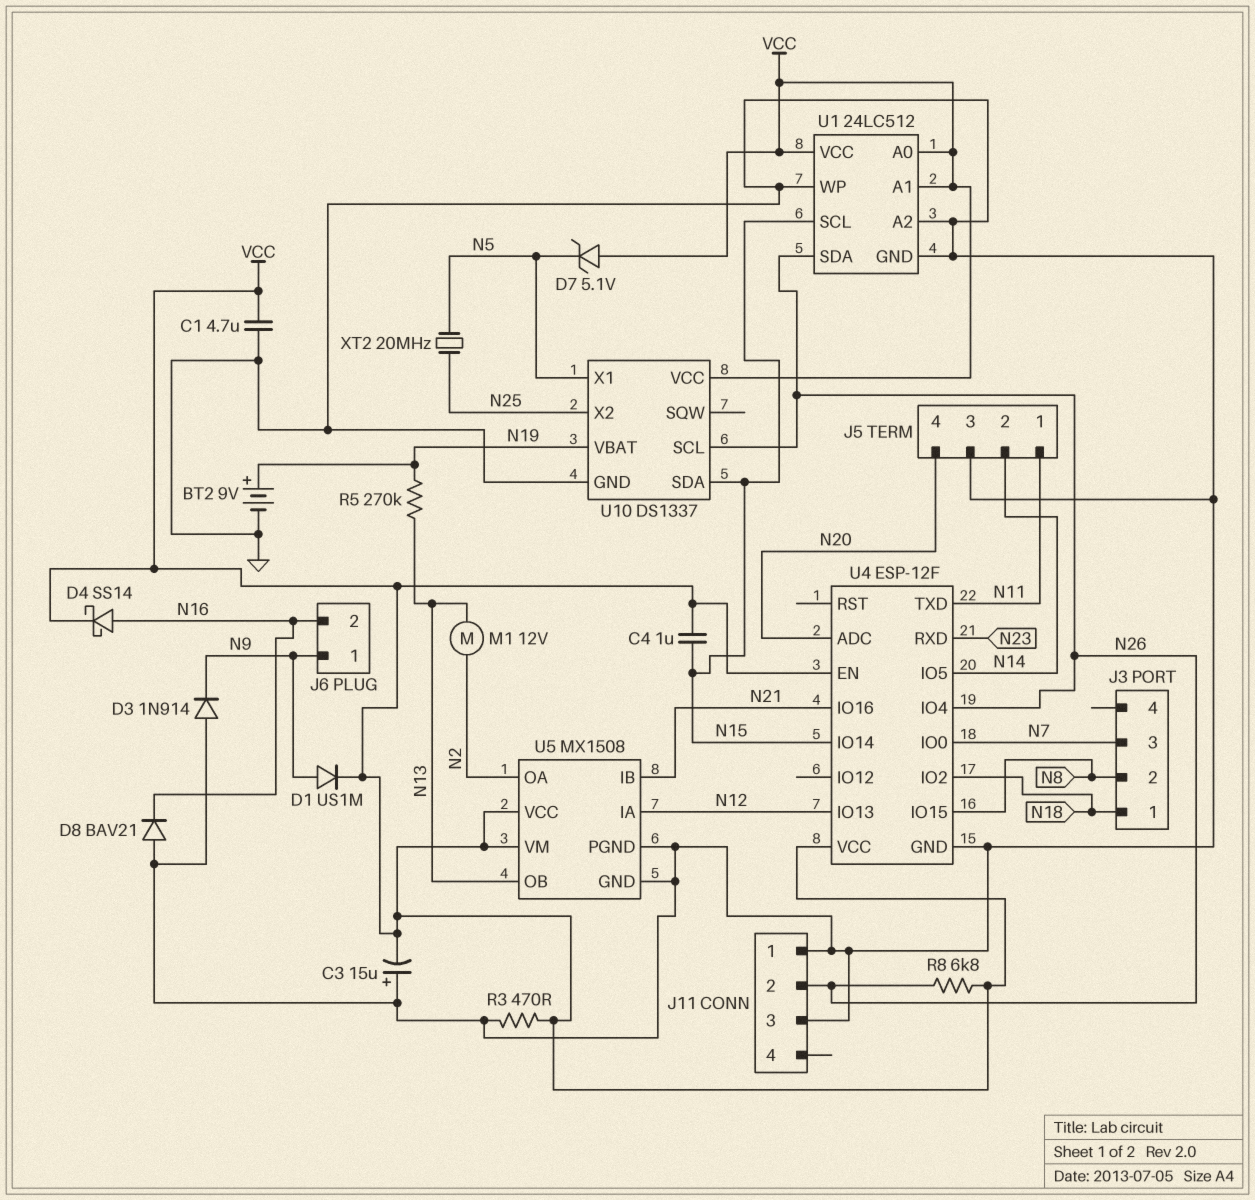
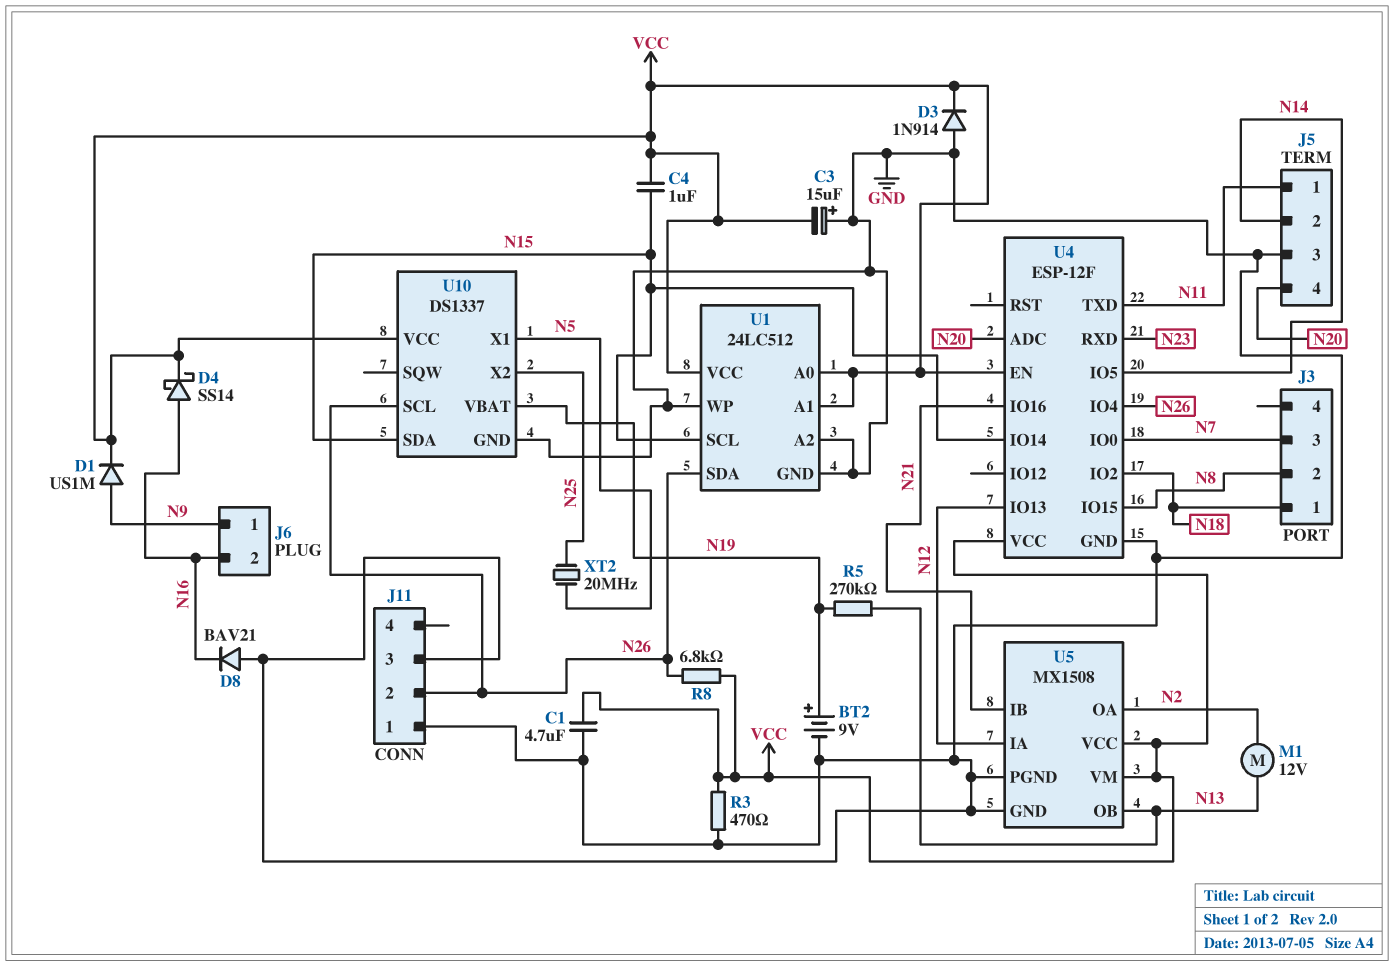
D3: diode 1N914 (A GND, K N9) -> diode 1N914 (A GND, K VCC)
D7: zener 5.1V (A VCC, K N5) -> none

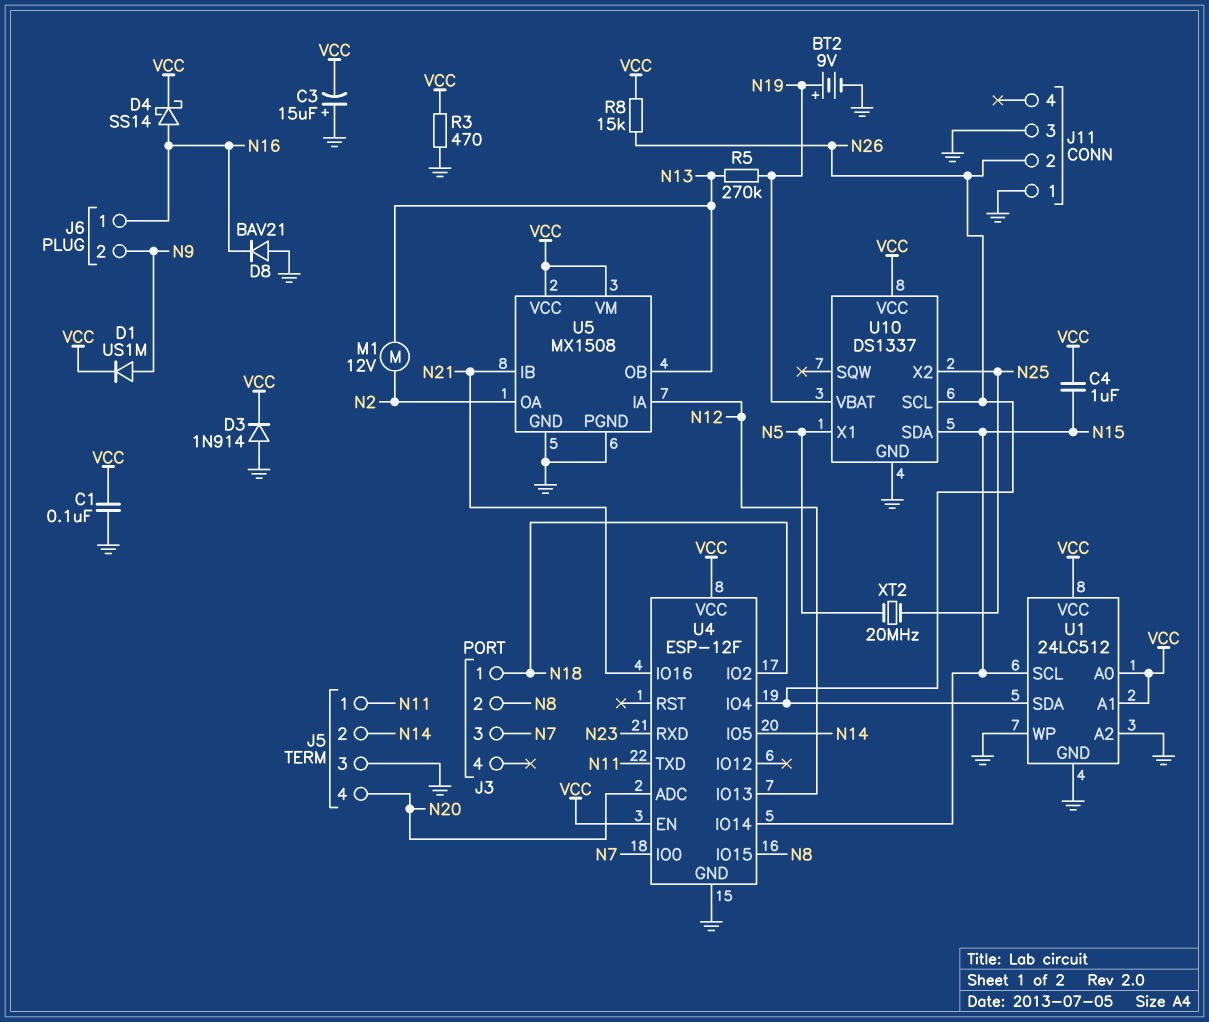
C1: 4.7uF (GND, VCC) -> 100nF (GND, VCC)
J6 pin 1: N9 -> N16
J6 pin 2: N16 -> N9
R8: 6.8k (N26, VCC) -> 15k (N26, VCC)

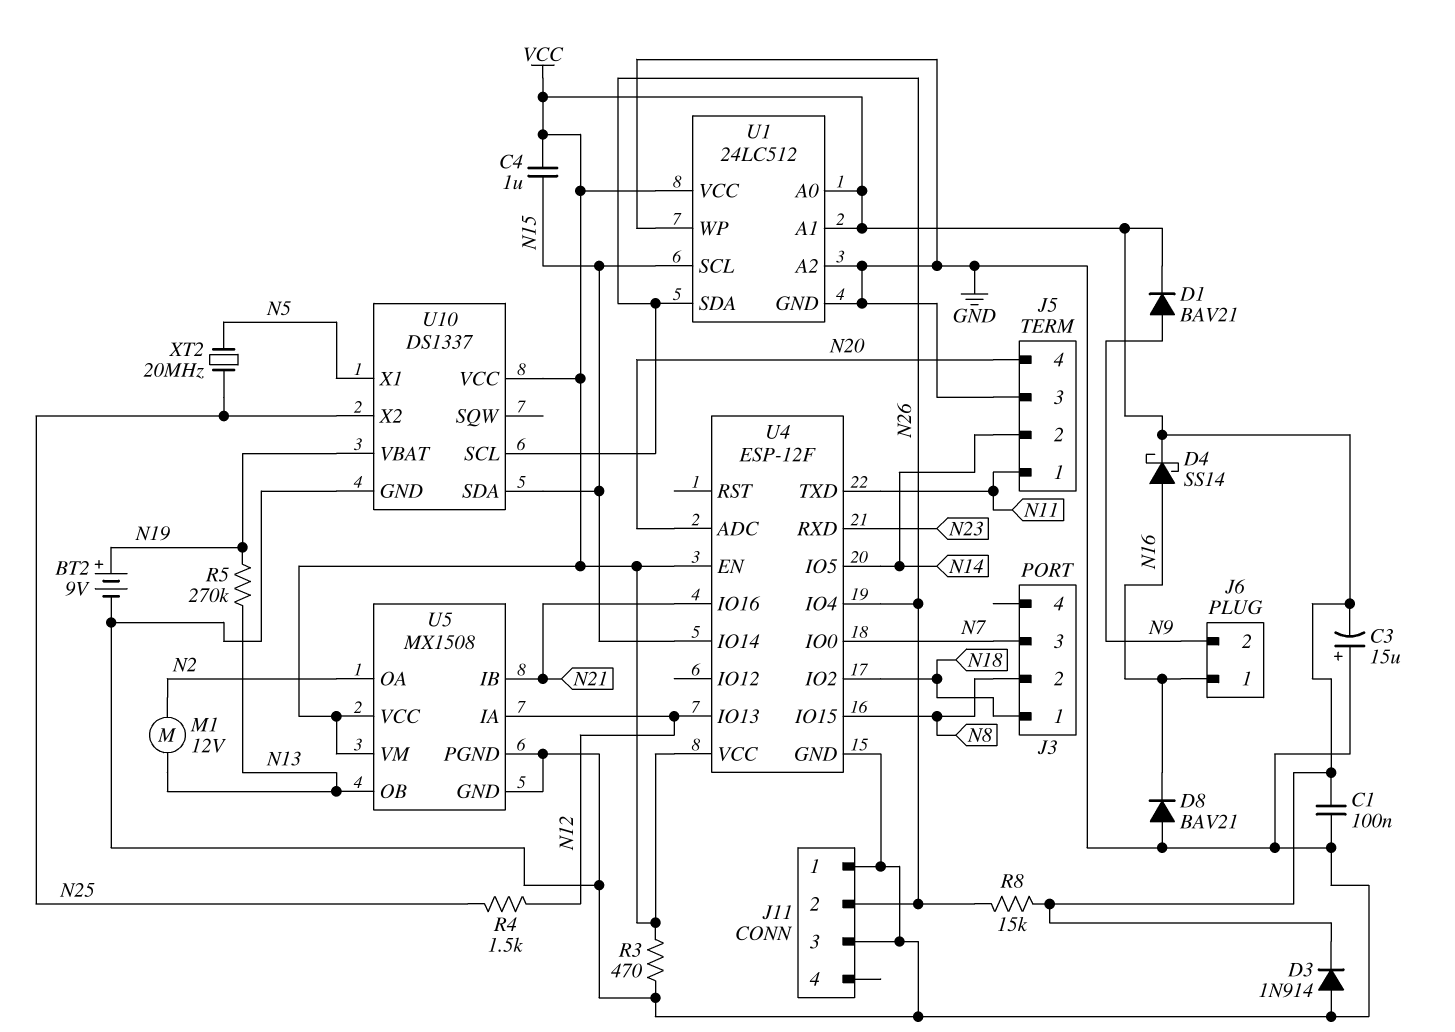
D1: diode US1M (A N9, K VCC) -> diode BAV21 (A N9, K VCC)
R4: none -> 1.5k (N12, N25)

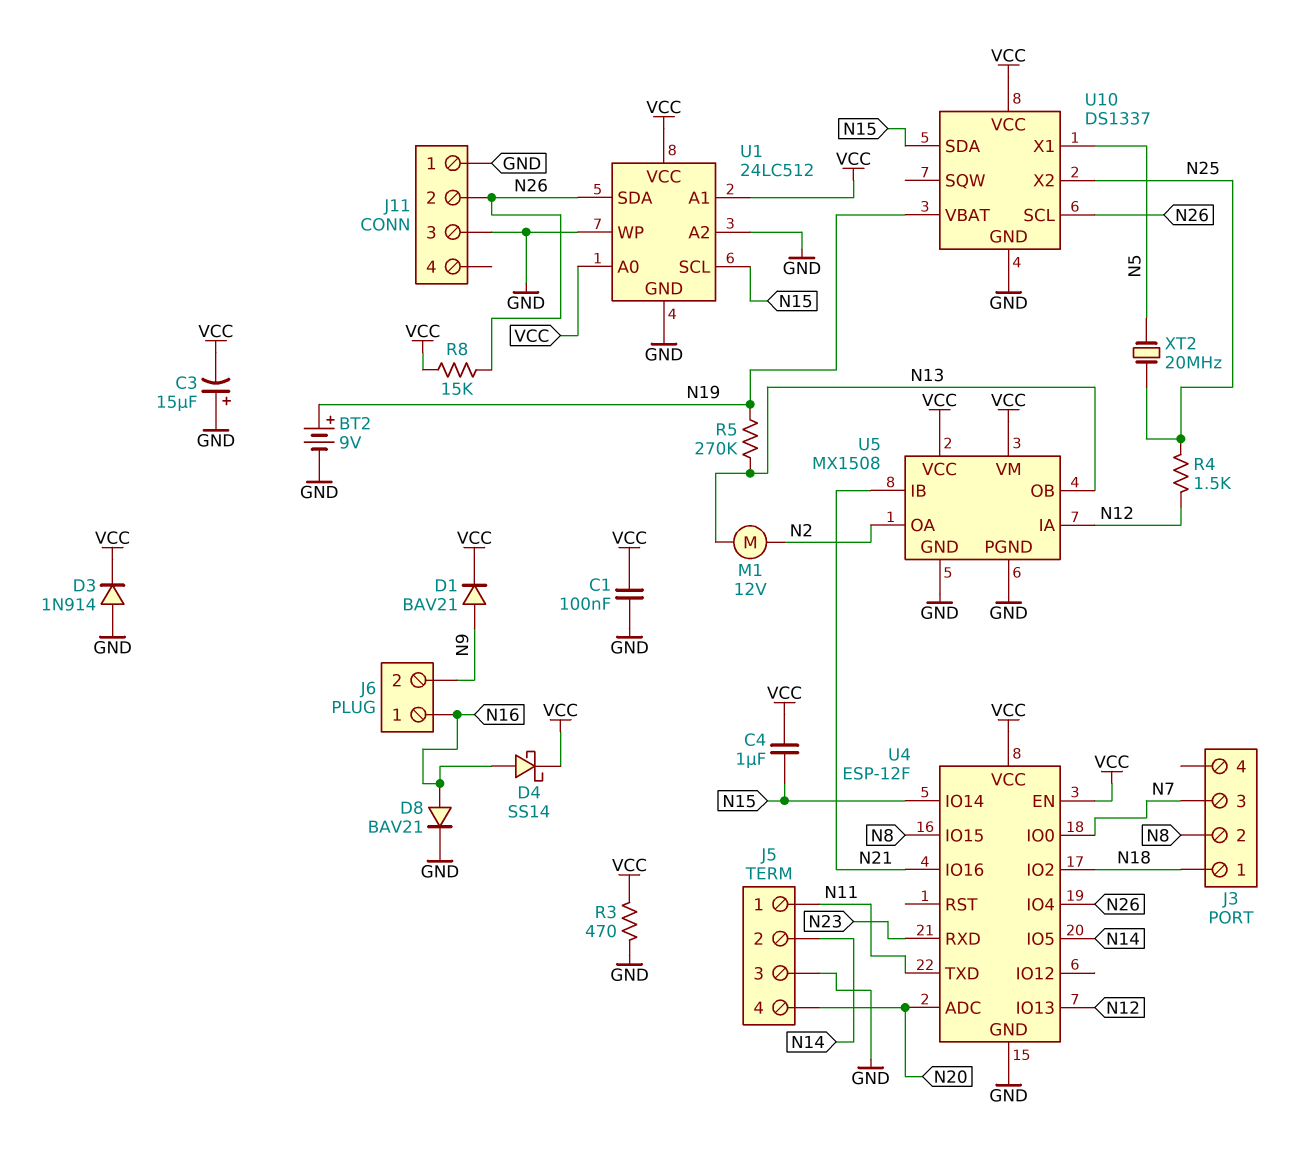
D8: diode BAV21 (A GND, K N16) -> diode BAV21 (A N16, K GND)

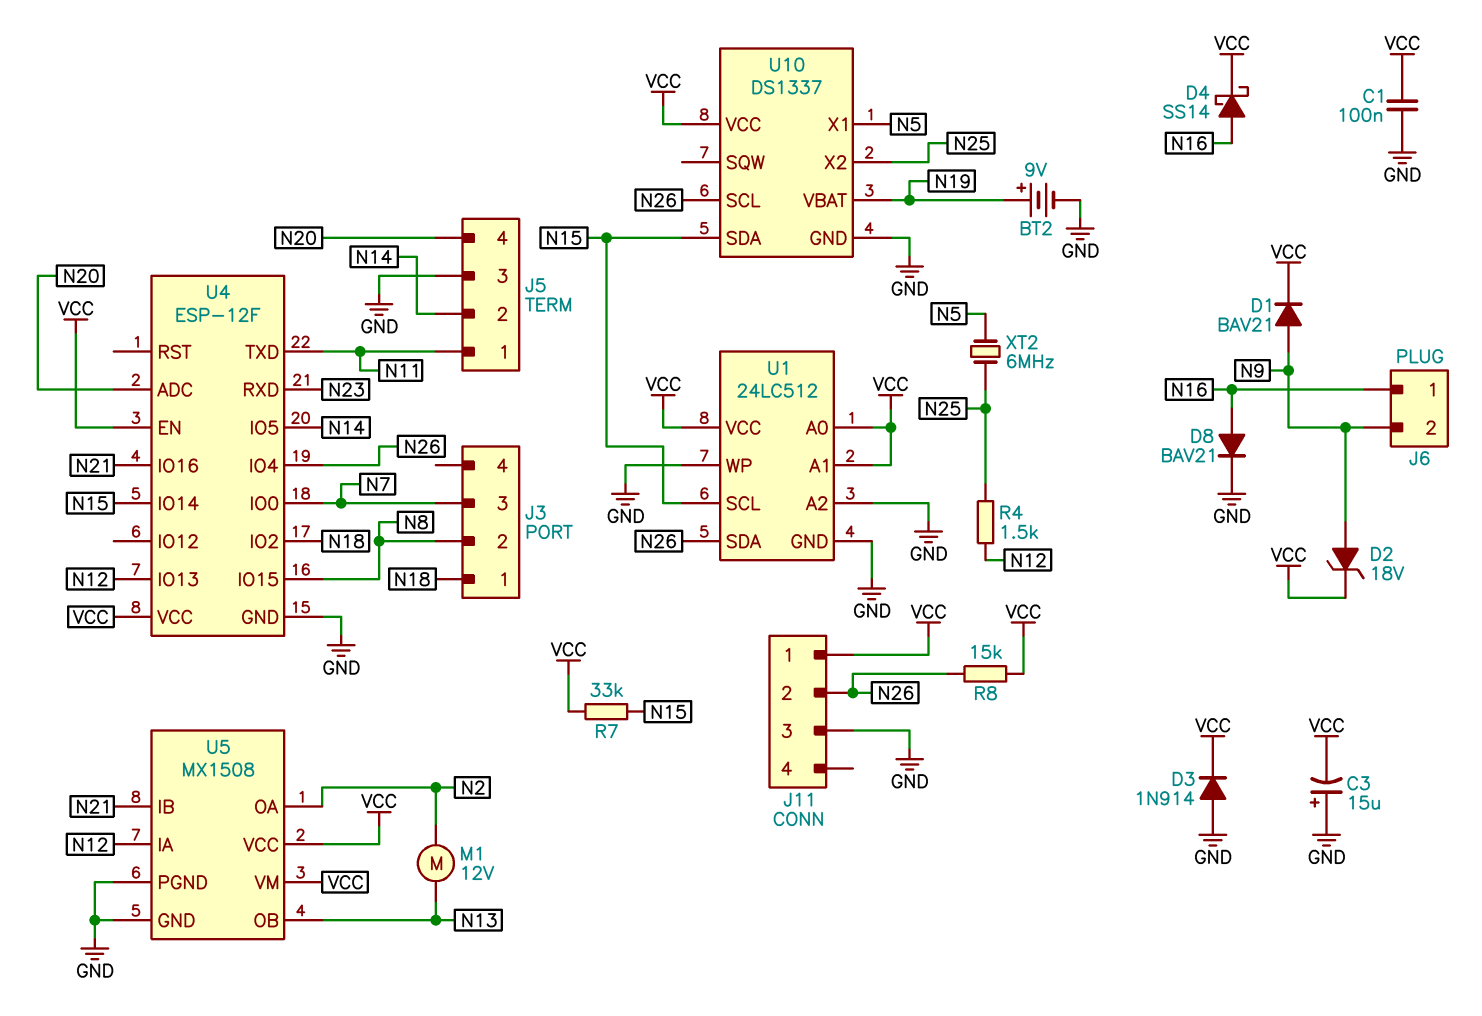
C4: 1uF (N15, VCC) -> none
D2: none -> zener 18V (A N9, K VCC)
J11 pin 1: GND -> VCC
R3: 470 (GND, VCC) -> none
R5: 270k (N13, N19) -> none
R7: none -> 33k (N15, VCC)
XT2: 20MHz (N5, N25) -> 6MHz (N5, N25)

